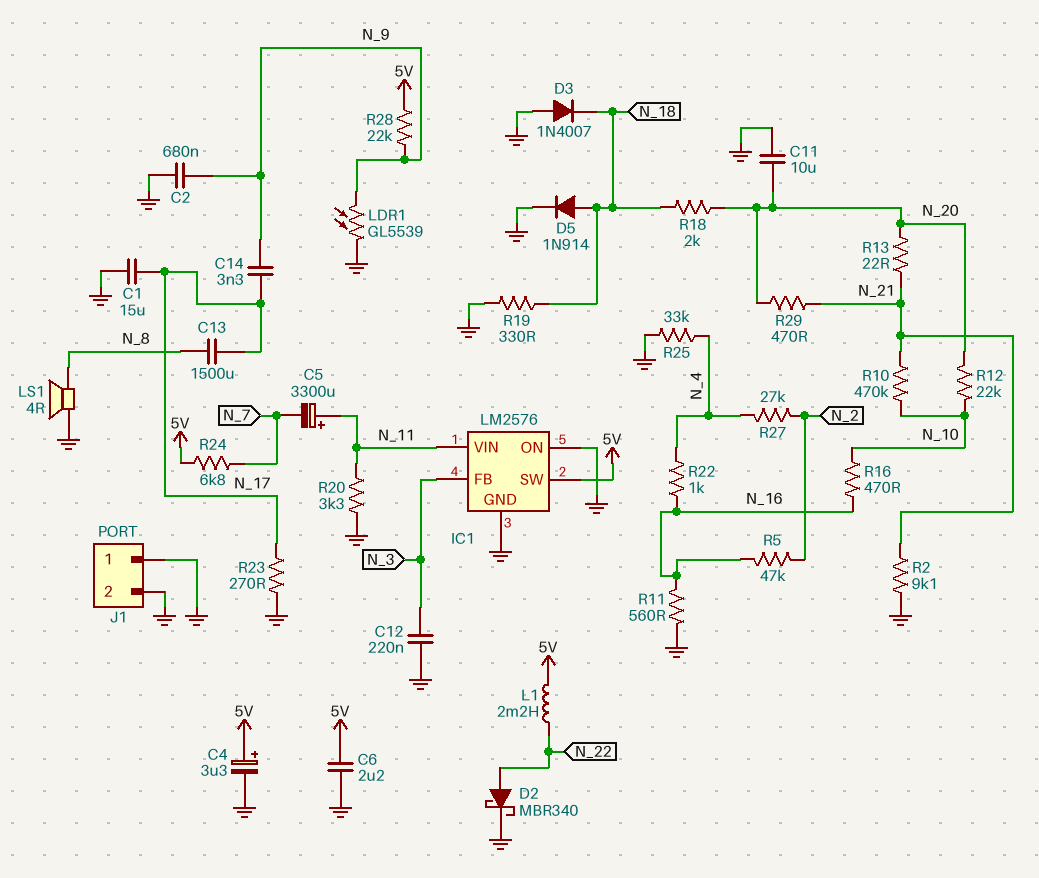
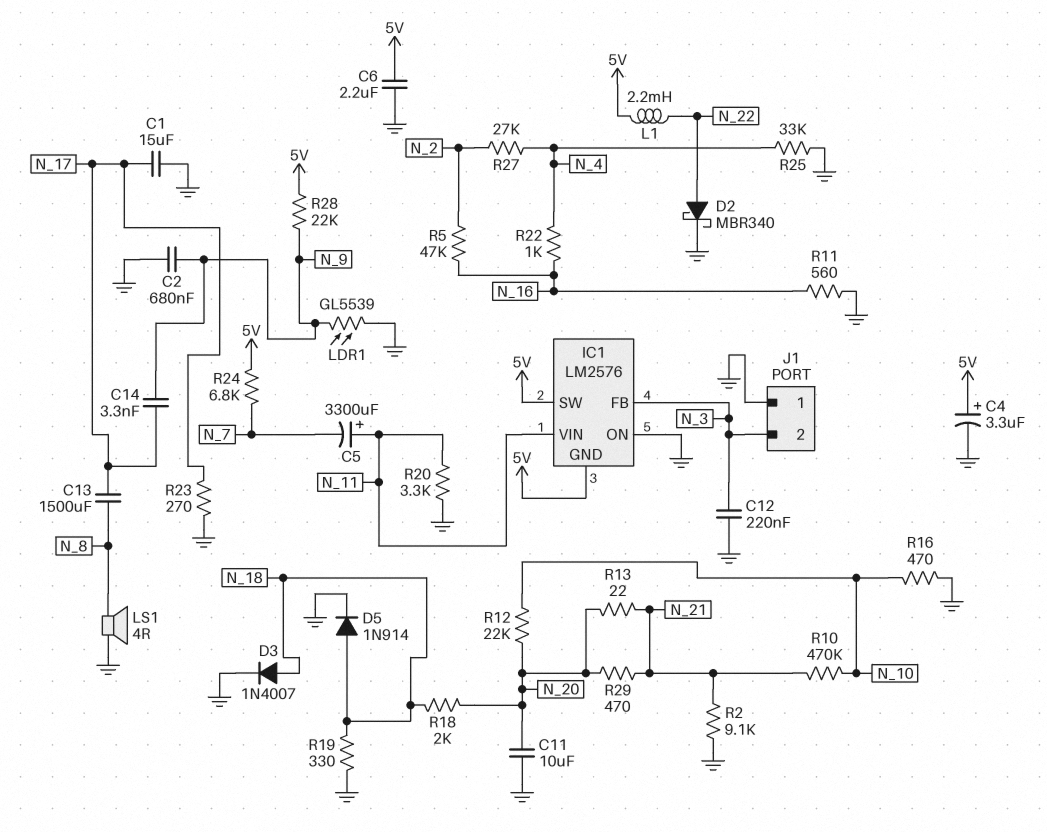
D3: diode 1N4007 (A GND, K N_18) -> diode 1N4007 (A N_18, K GND)
IC1 pin GND: GND -> 5V
J1 pin 2: GND -> N_3
R16: 470 (N_10, N_16) -> 470 (GND, N_10)

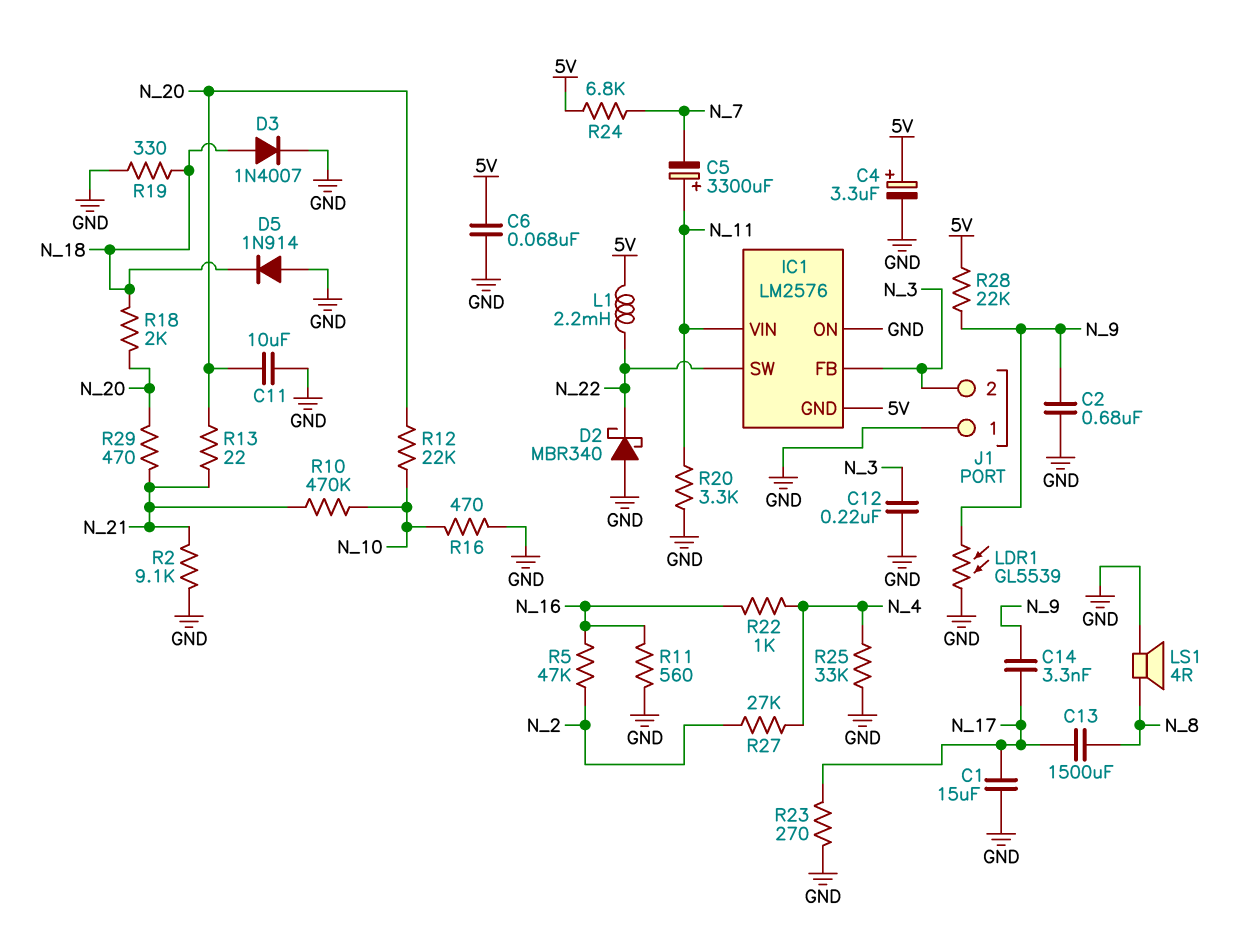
C6: 2.2uF (5V, GND) -> 68nF (5V, GND)
D2: schottky MBR340 (A N_22, K GND) -> schottky MBR340 (A GND, K N_22)
D5: diode 1N914 (A N_18, K GND) -> diode 1N914 (A GND, K N_18)
IC1 pin SW: 5V -> N_22

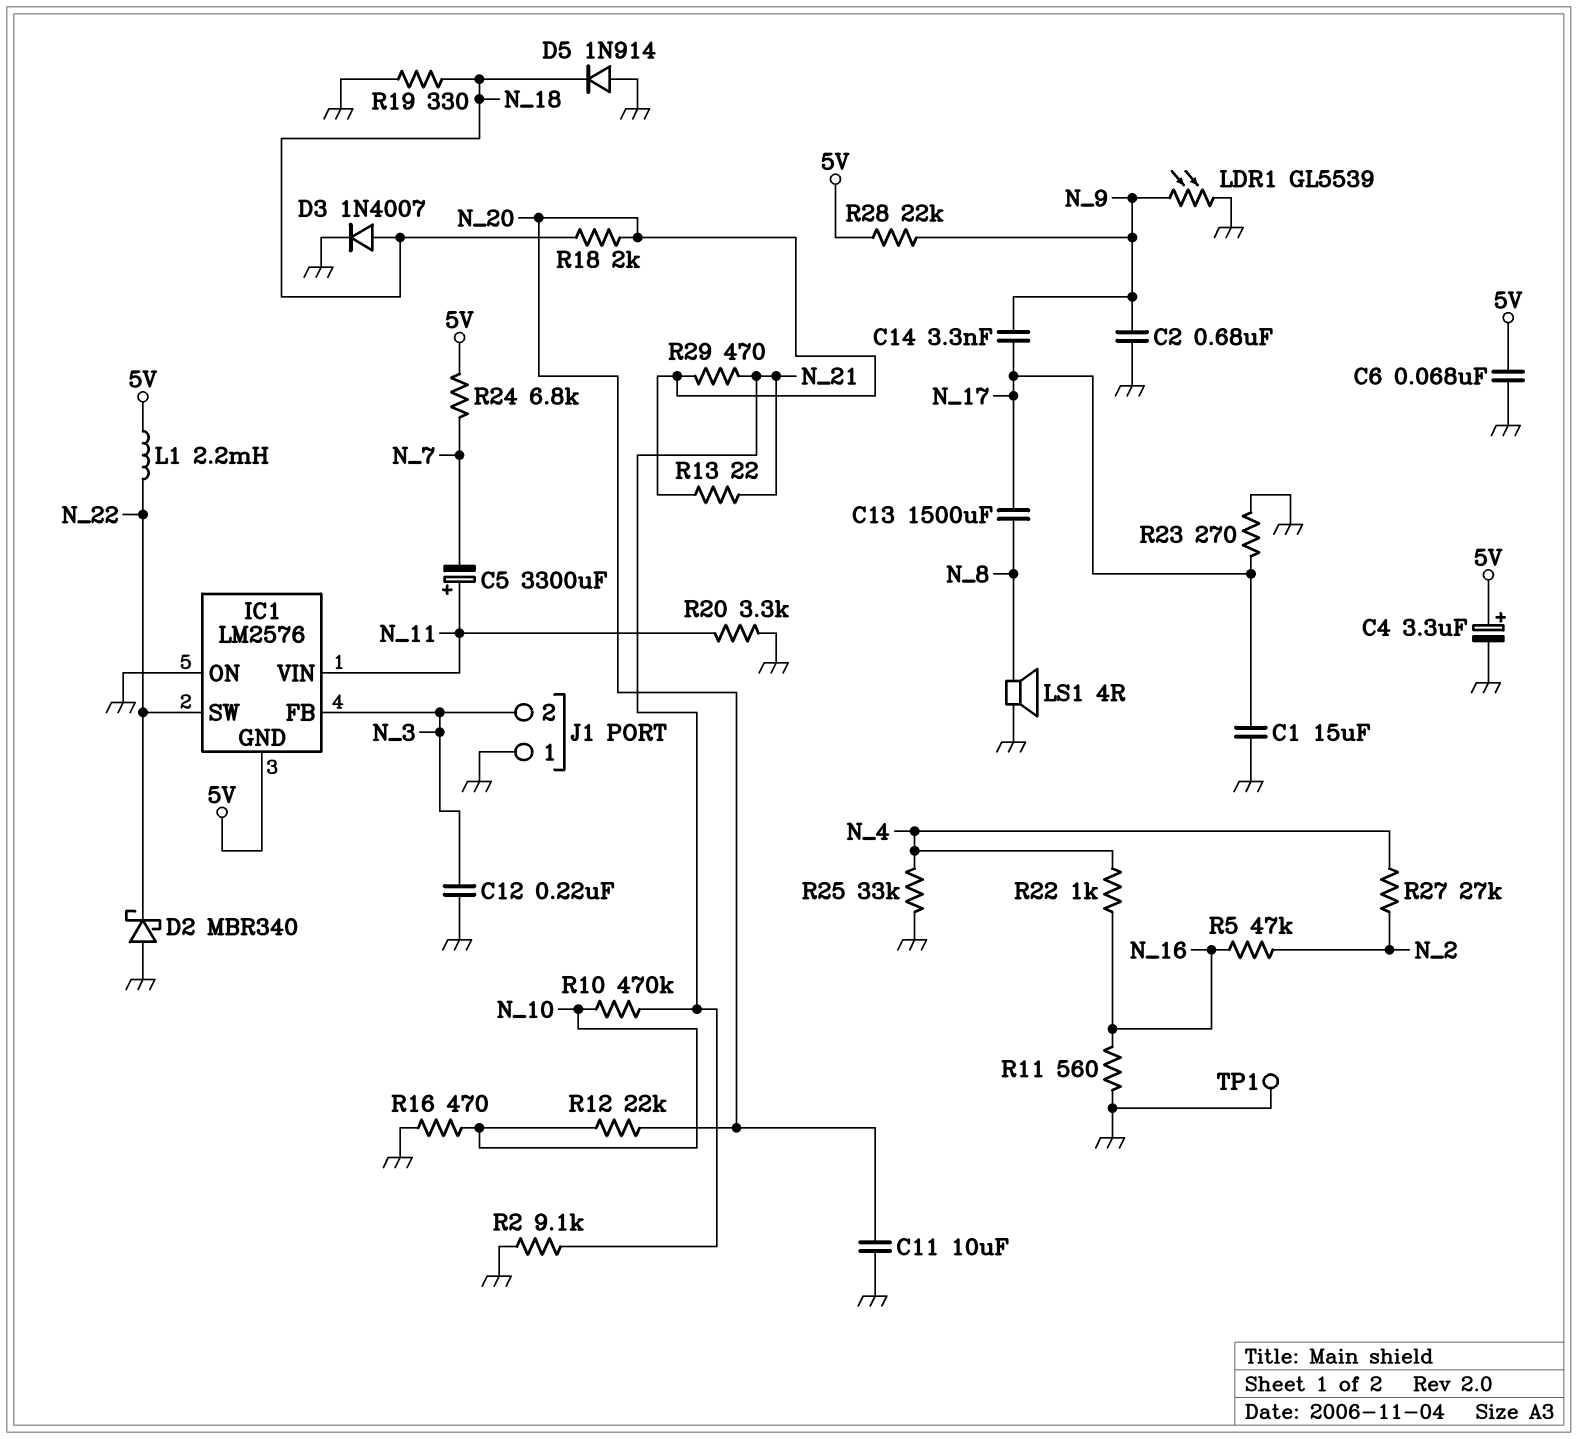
TP1: none -> test point (GND)

